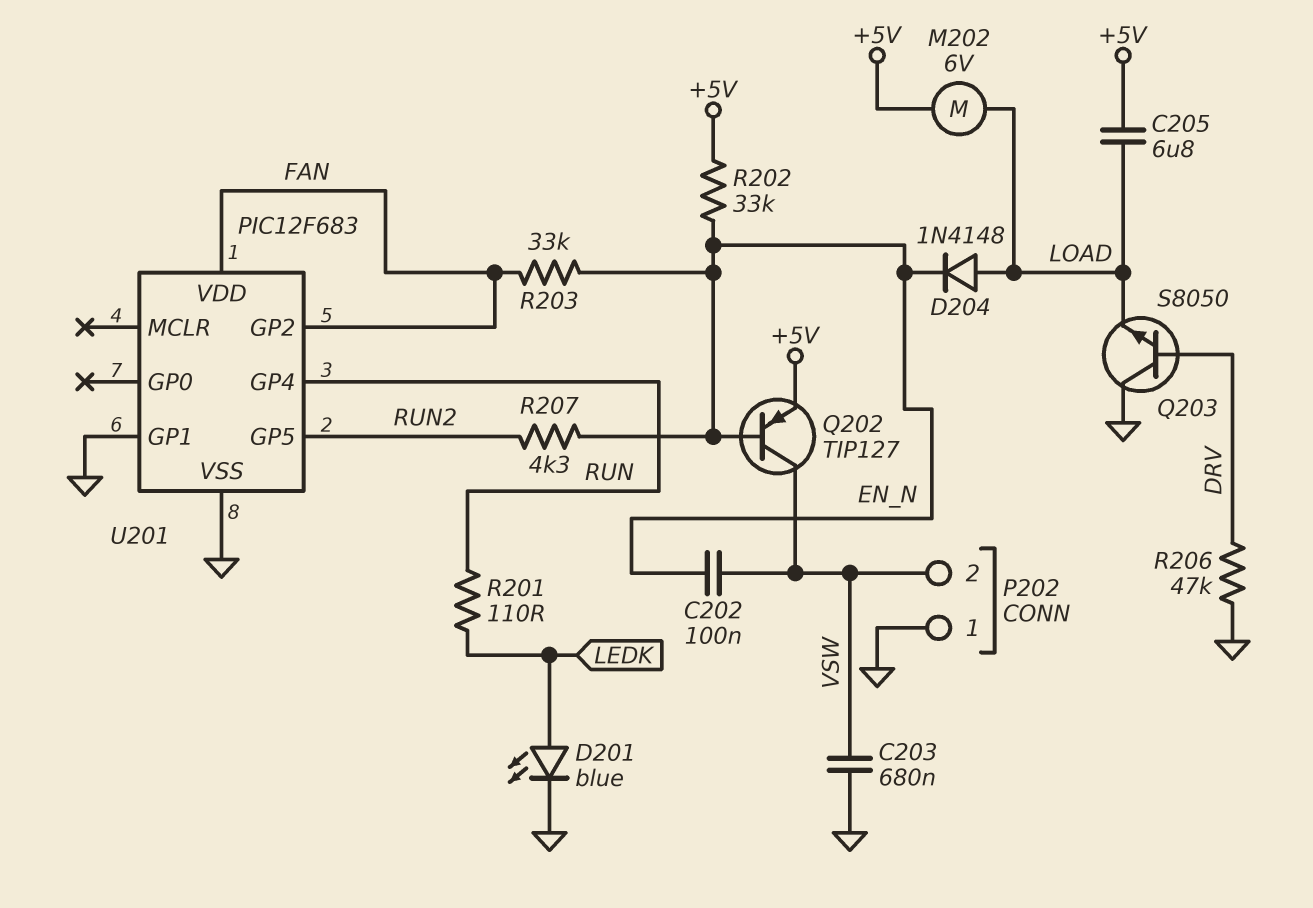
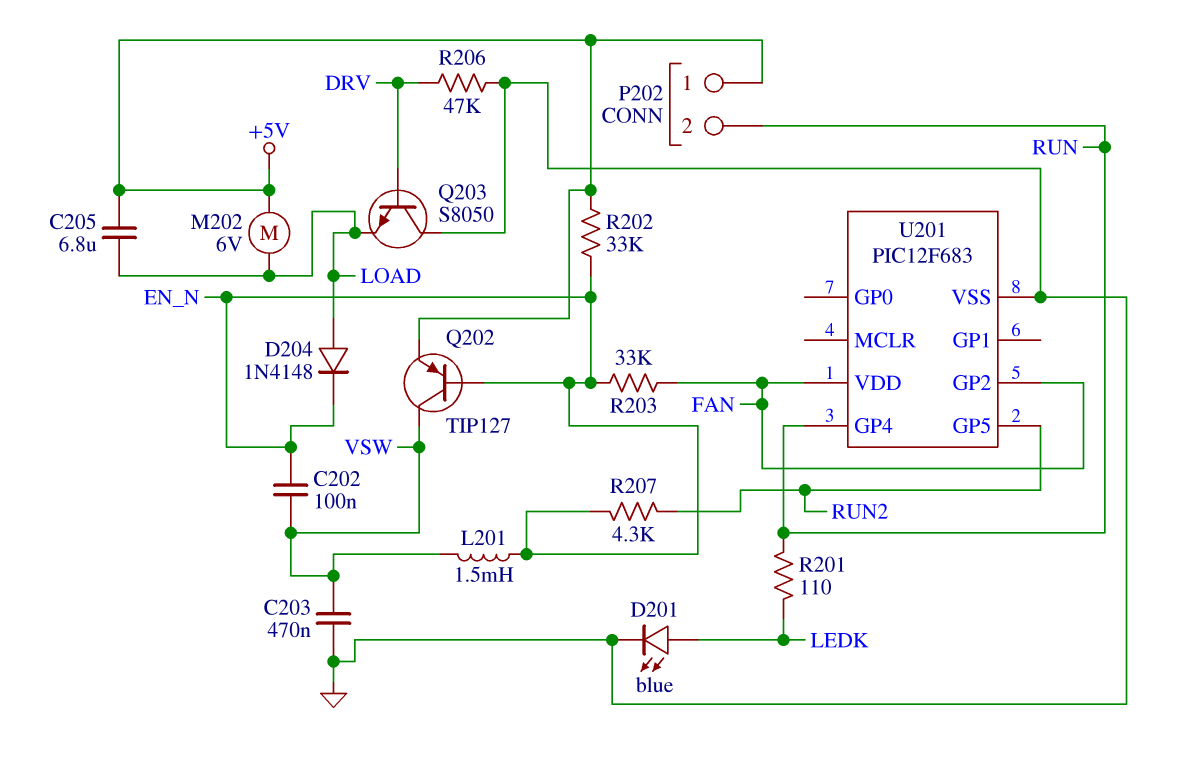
C203: 680nF (GND, VSW) -> 470nF (GND, VSW)
L201: none -> 1.5mH (EN_N, VSW)
P202 pin 1: GND -> +5V
P202 pin 2: VSW -> RUN
U201 pin GP1: GND -> none

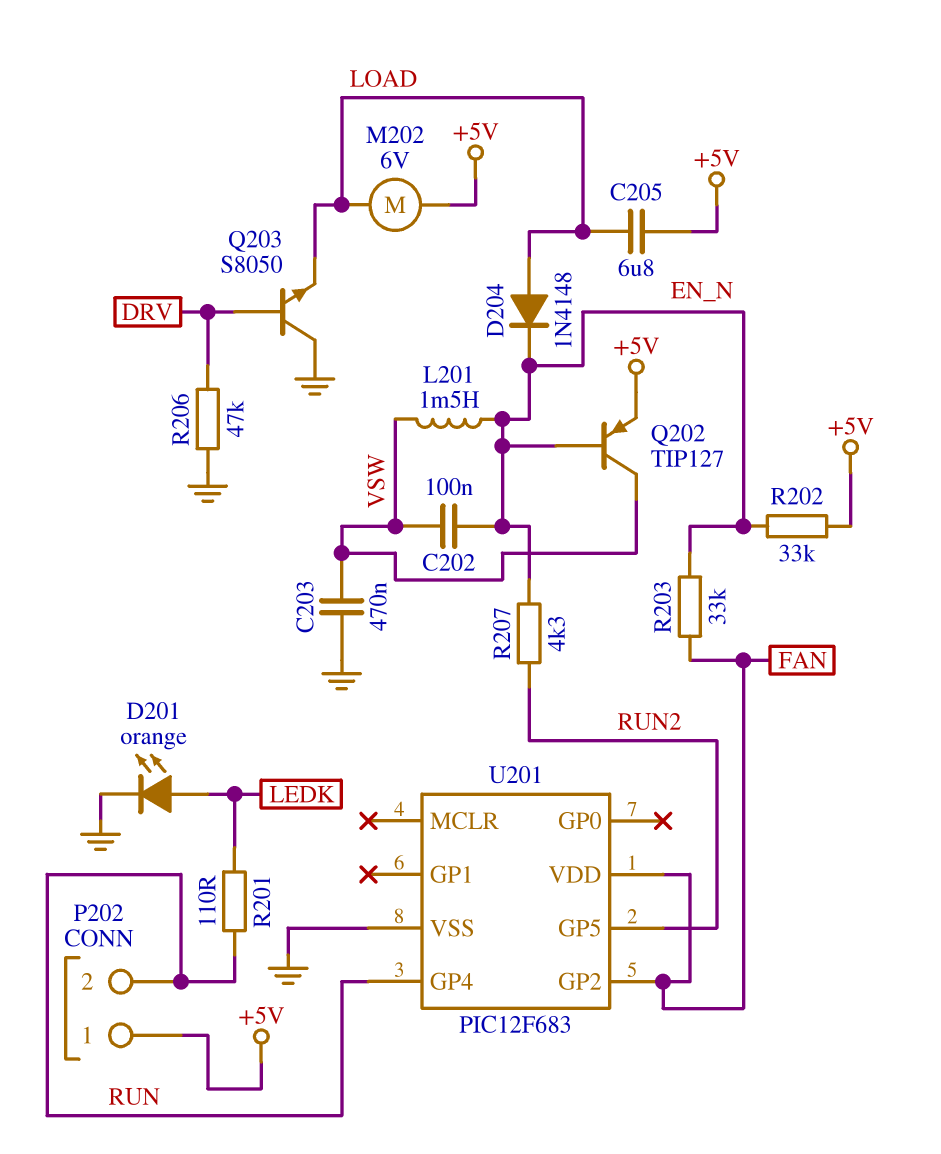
D201: LED blue (A LEDK, K GND) -> LED orange (A LEDK, K GND)

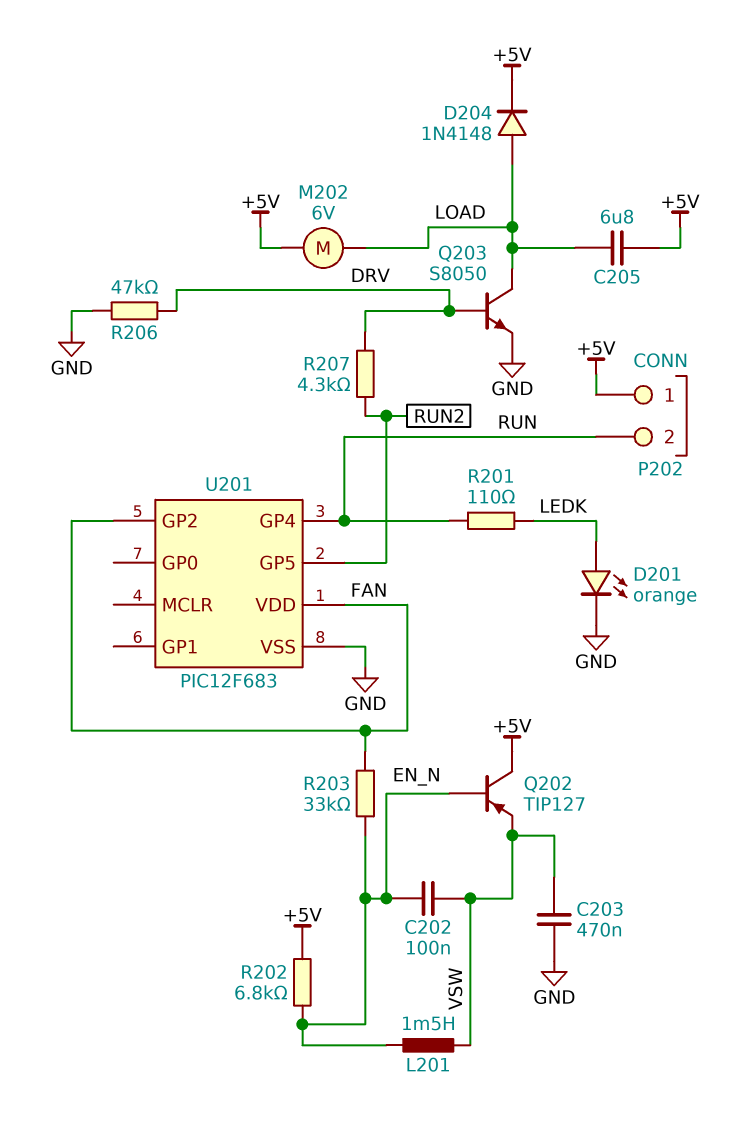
D204: diode 1N4148 (A LOAD, K EN_N) -> diode 1N4148 (A LOAD, K +5V)
Q202: PNP TIP127 (B EN_N, C VSW, E +5V) -> PNP TIP127 (B EN_N, C +5V, E VSW)
Q203: NPN S8050 (B DRV, C GND, E LOAD) -> NPN S8050 (B DRV, C LOAD, E GND)
R202: 33k (+5V, EN_N) -> 6.8k (+5V, EN_N)
R207: 4.3k (EN_N, RUN2) -> 4.3k (DRV, RUN2)

